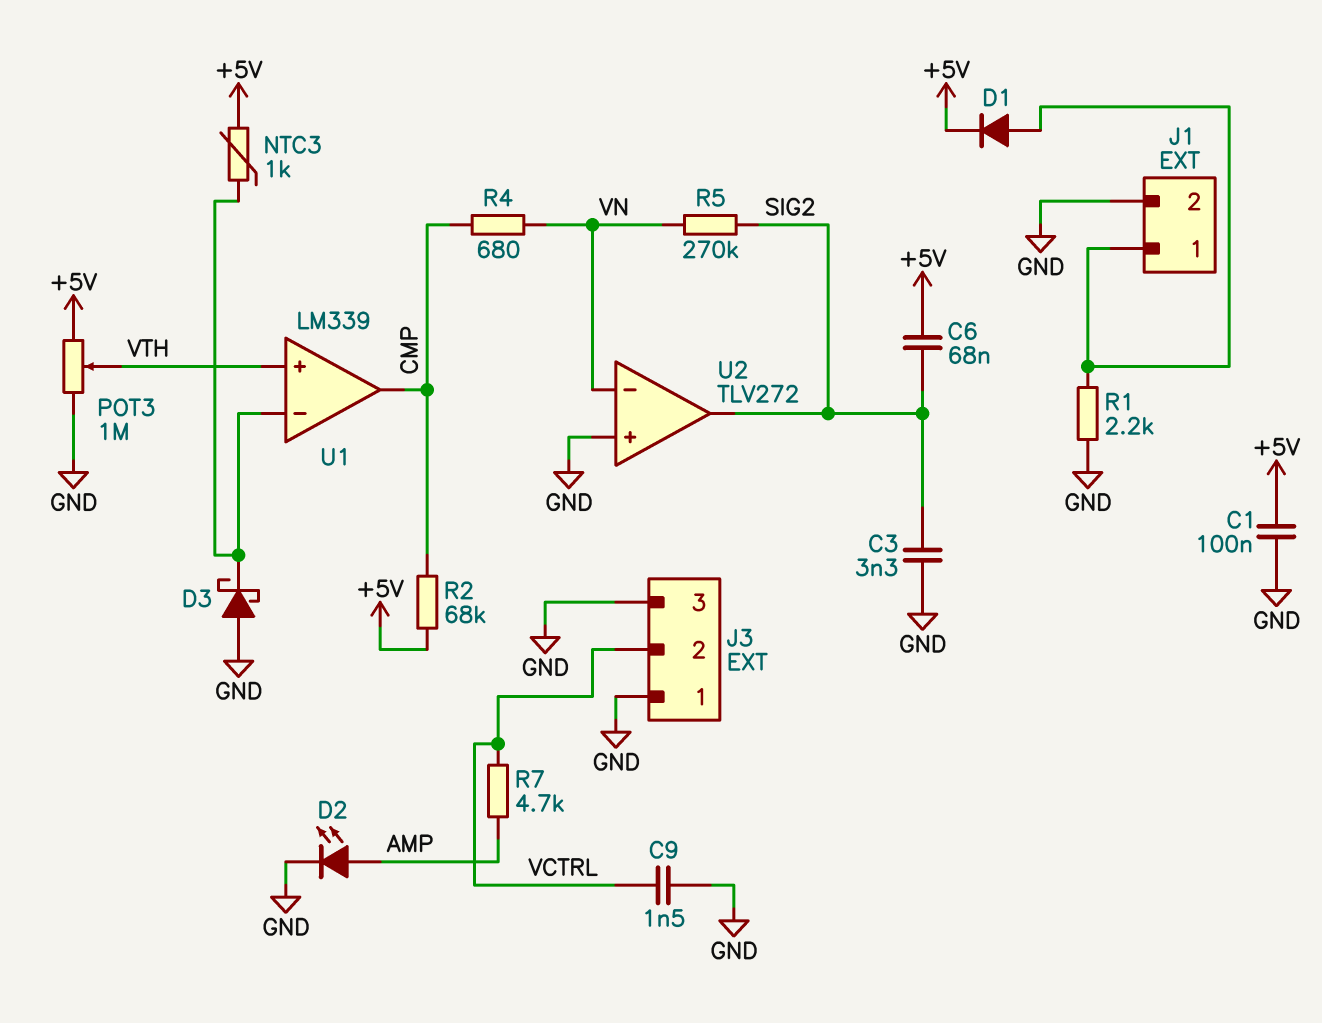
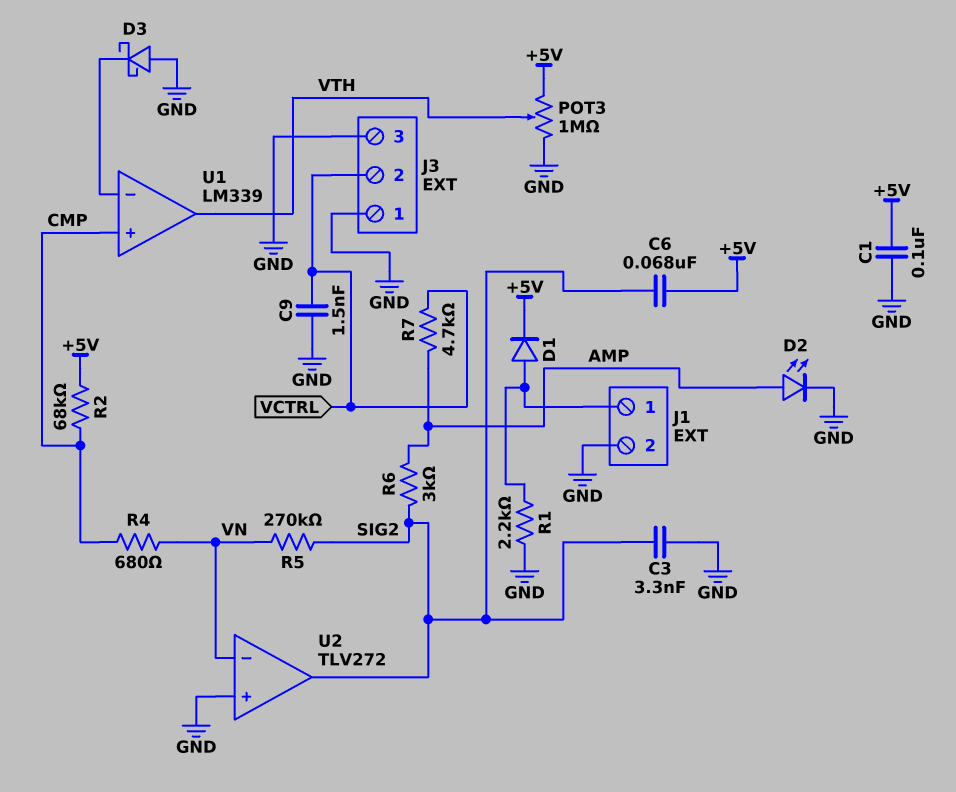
NTC3: 1k (+5V, U1/in-) -> none
R6: none -> 3k (AMP, SIG2)
U1 pin in+: VTH -> CMP
U1 pin out: CMP -> VTH

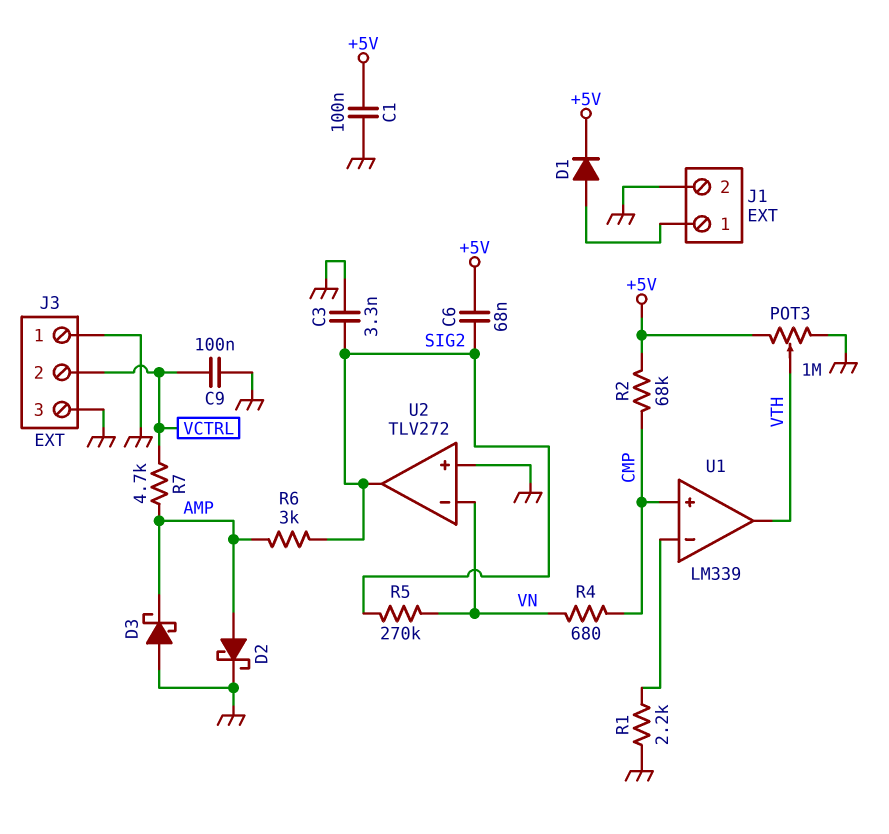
C9: 1.5nF (GND, VCTRL) -> 100nF (GND, VCTRL)
D2: LED (A AMP, K GND) -> schottky (A AMP, K GND)
D3: schottky (A GND, K U1/in-) -> schottky (A GND, K AMP)
R1: 2.2k (GND, J1/1) -> 2.2k (GND, U1/in-)

